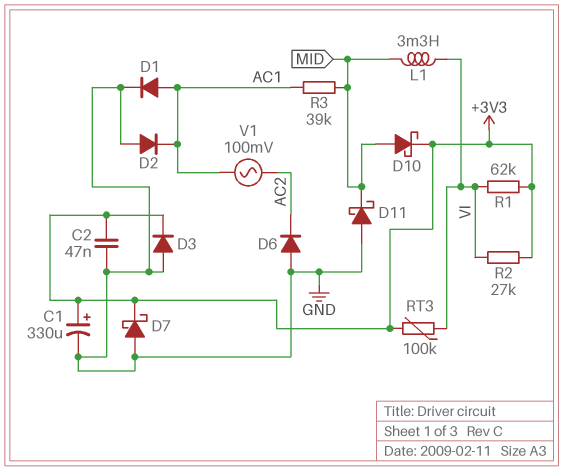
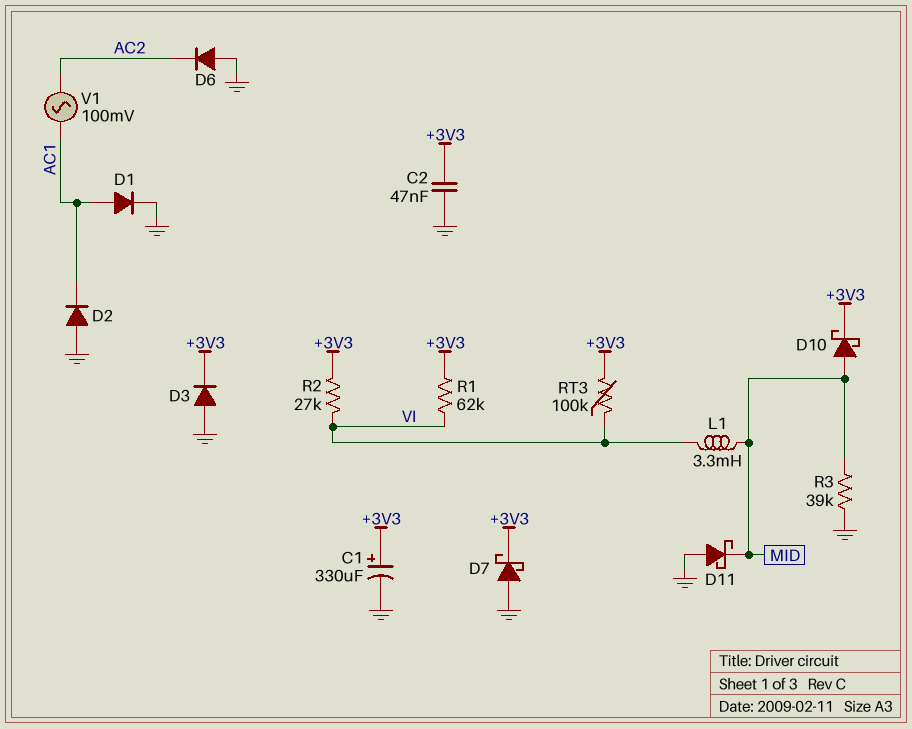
R3: 39k (AC1, MID) -> 39k (GND, MID)

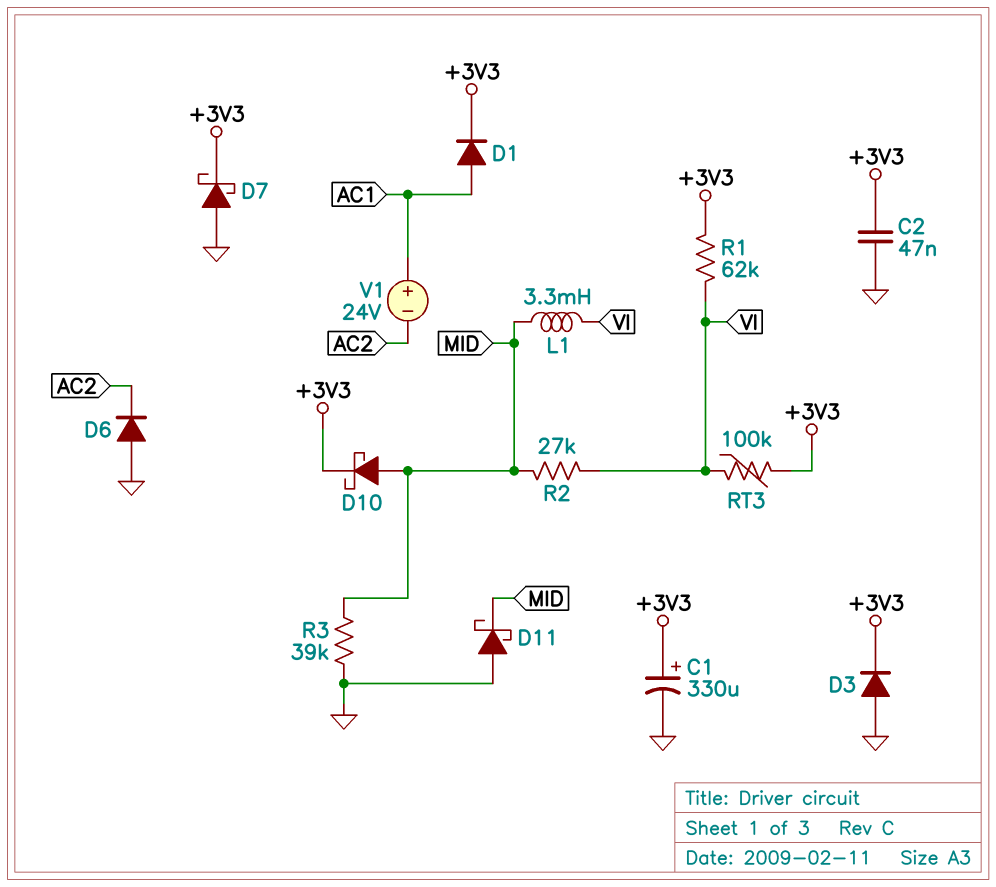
D1: diode (A AC1, K GND) -> diode (A AC1, K +3V3)
D2: diode (A GND, K AC1) -> none
R2: 27k (+3V3, VI) -> 27k (MID, VI)
V1: AC 100mV (AC1, AC2) -> 24V (plus AC1, minus AC2)

